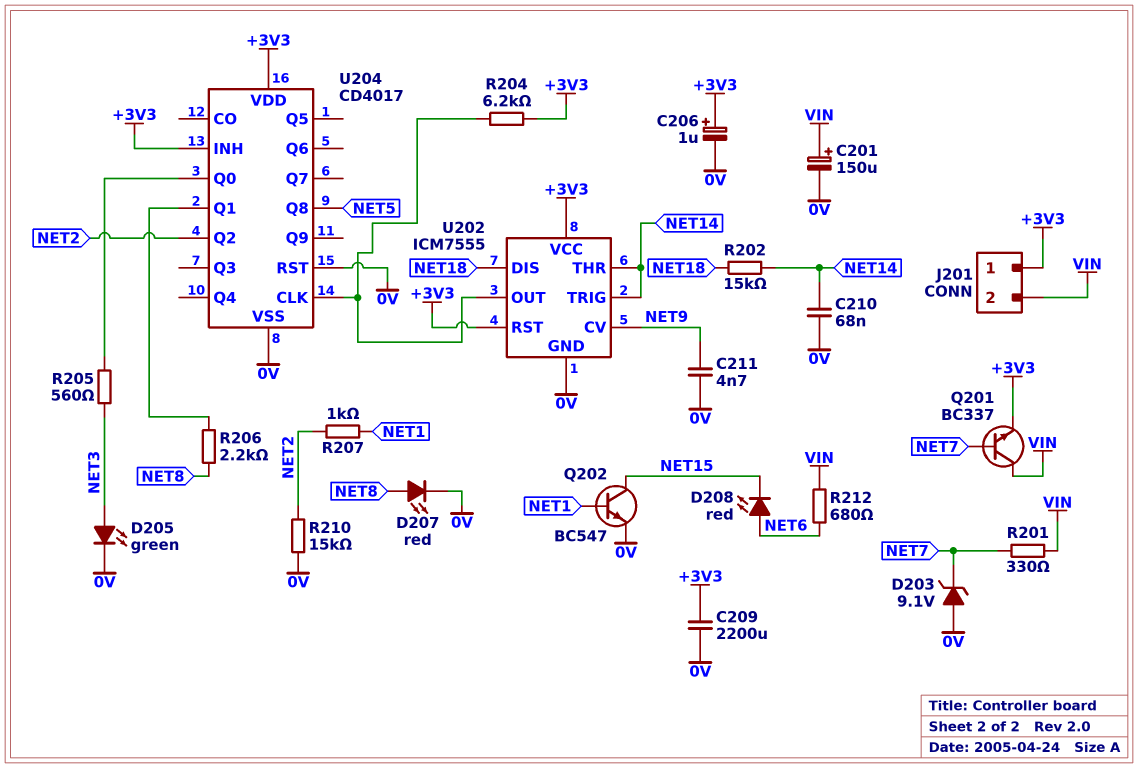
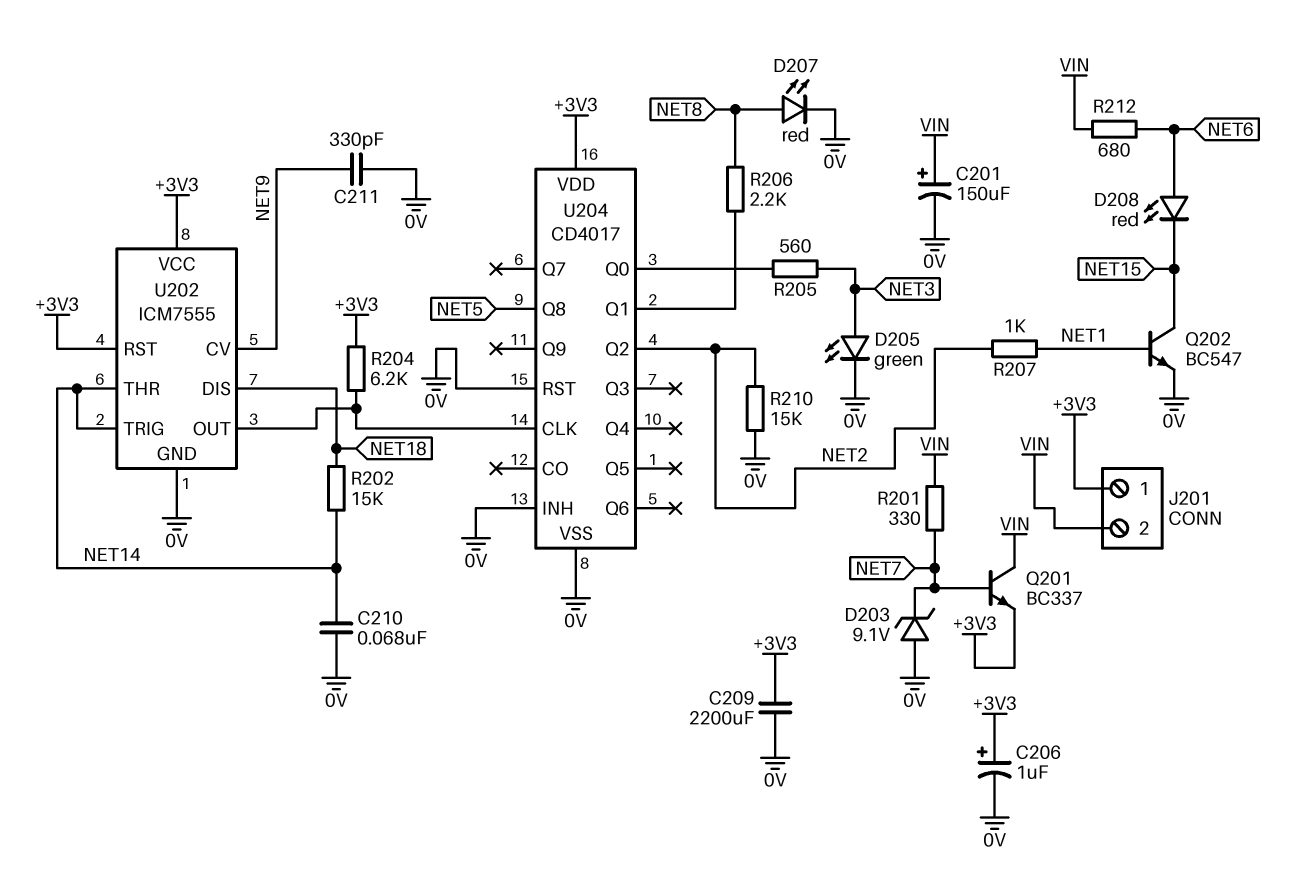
C211: 4.7nF (0V, NET9) -> 330pF (0V, NET9)
U204 pin INH: +3V3 -> 0V

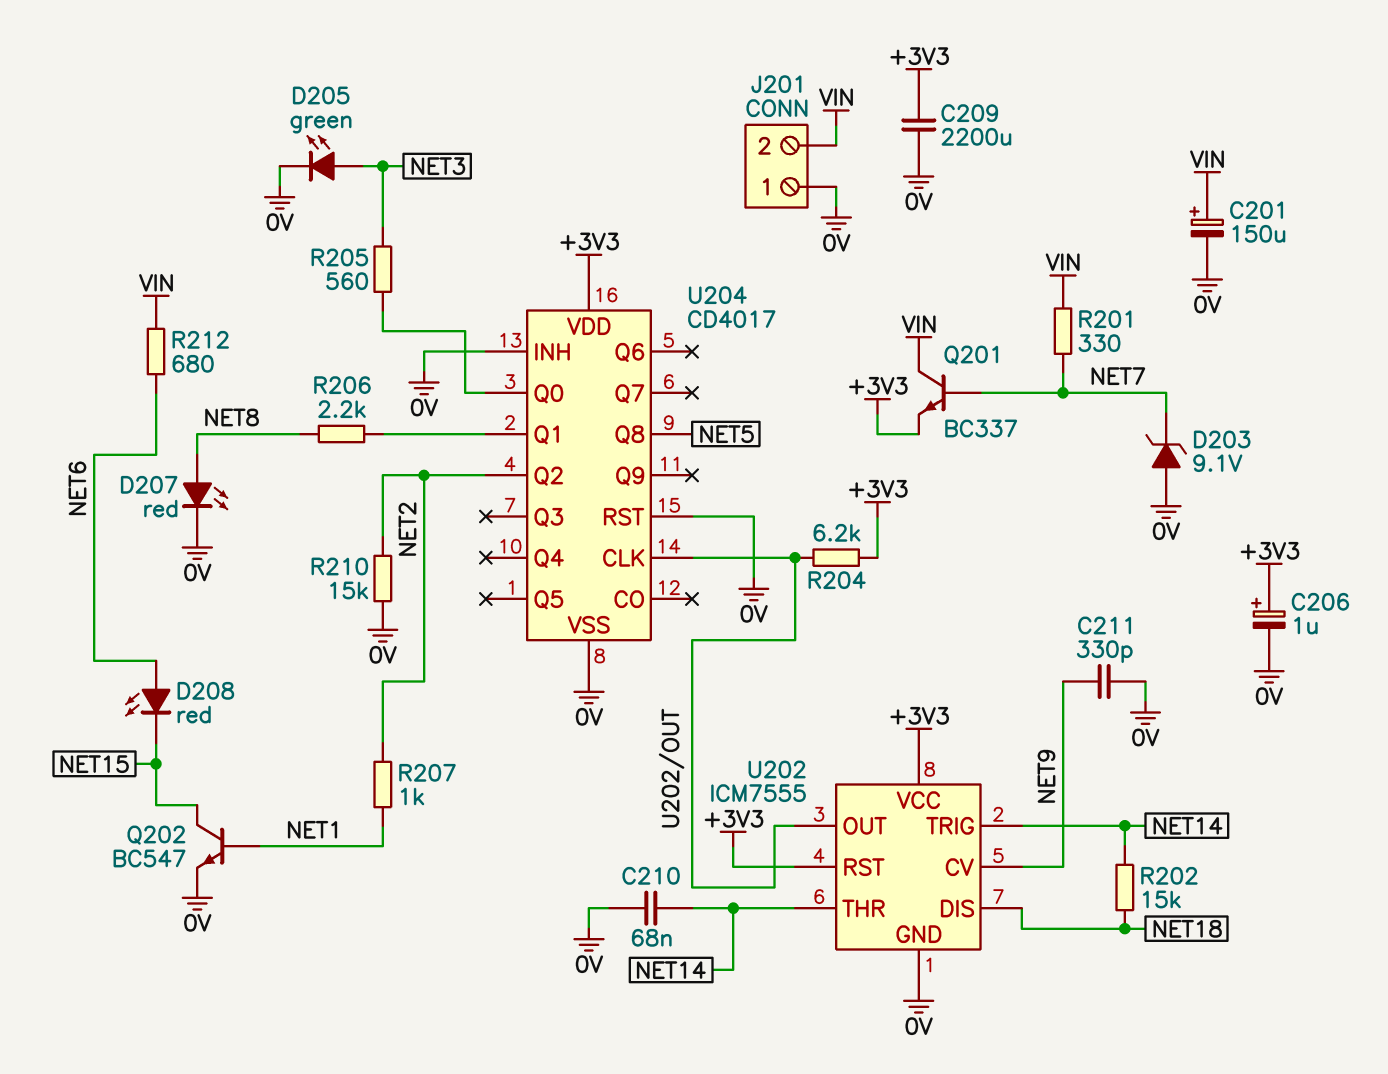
J201 pin 1: +3V3 -> 0V

